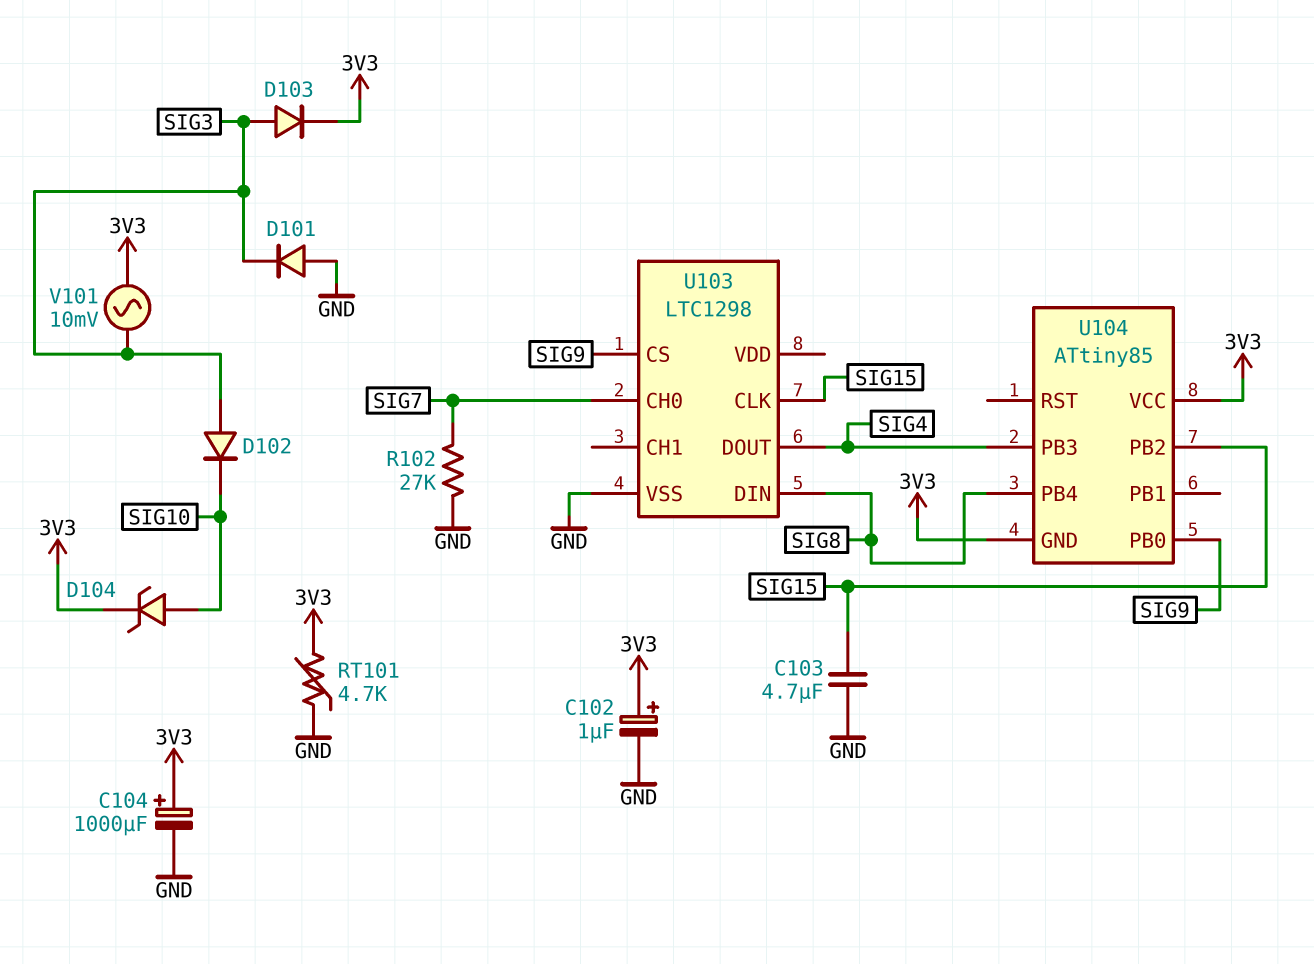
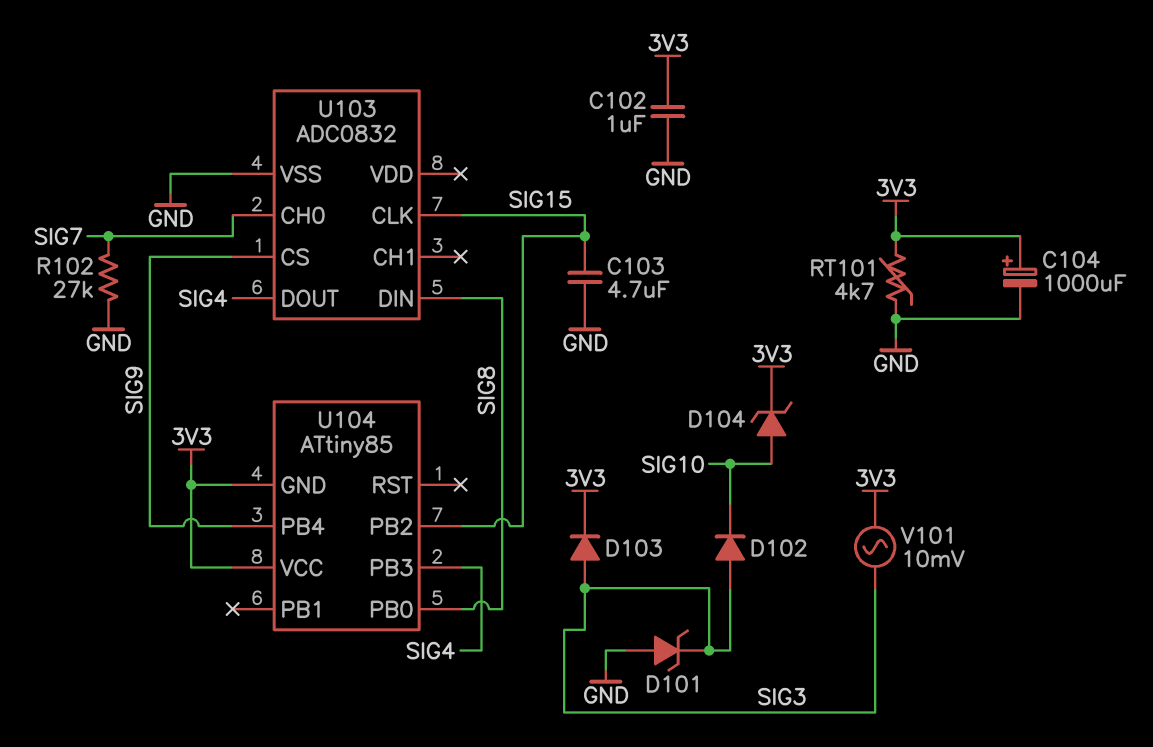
C102: 1uF (plus 3V3, minus GND) -> 1uF (3V3, GND)
D101: diode (A GND, K SIG3) -> zener (A GND, K SIG3)
U103: LTC1298 -> ADC0832
U104 pin PB0: SIG9 -> SIG8
U104 pin PB4: SIG8 -> SIG9

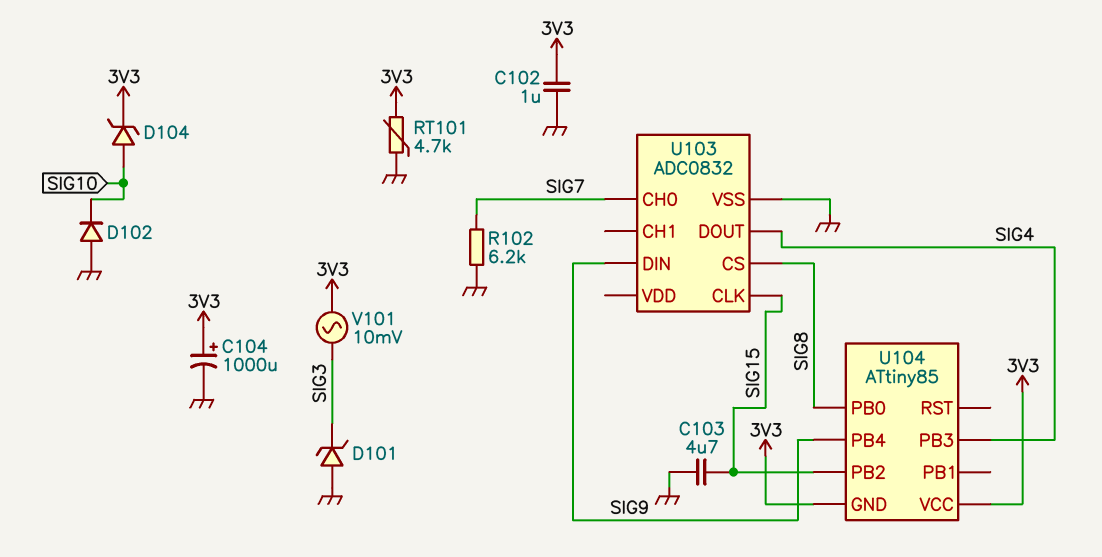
D102: diode (A SIG3, K SIG10) -> diode (A GND, K SIG10)
D103: diode (A SIG3, K 3V3) -> none
R102: 27k (GND, SIG7) -> 6.2k (GND, SIG7)
U103 pin CS: SIG9 -> SIG8
U103 pin DIN: SIG8 -> SIG9

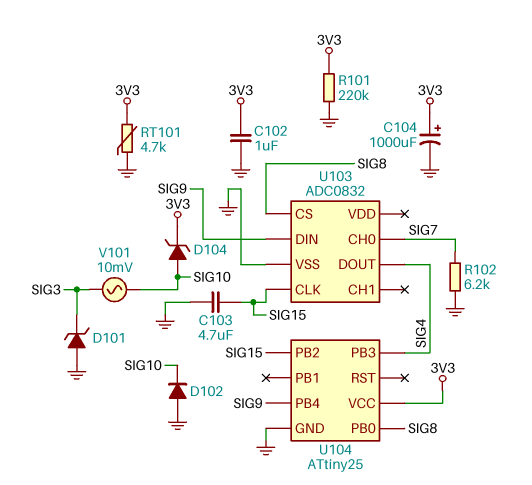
R101: none -> 220k (3V3, GND)
U104: ATtiny85 -> ATtiny25
U104 pin GND: 3V3 -> GND
V101: AC 10mV (3V3, SIG3) -> AC 10mV (SIG3, SIG10)

